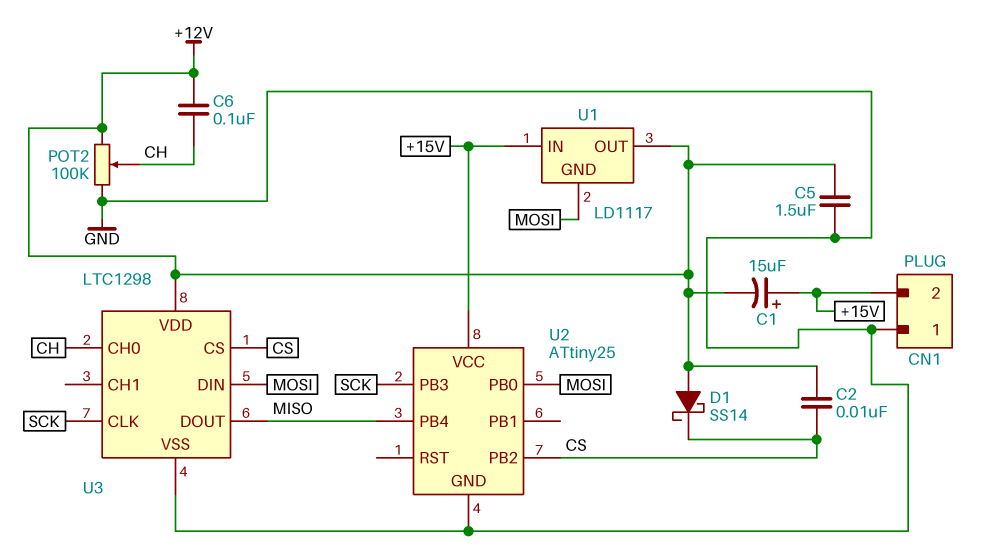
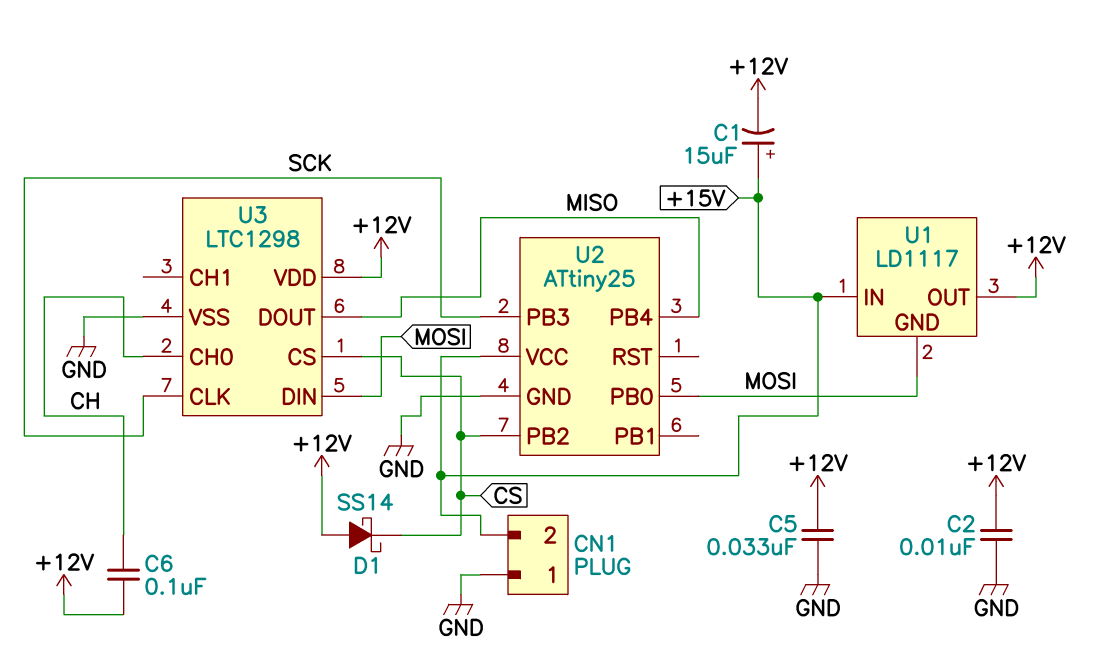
C2: 10nF (+12V, CS) -> 10nF (+12V, GND)
C5: 1.5uF (+12V, GND) -> 33nF (+12V, GND)
POT2: 100k (+12V, GND, wiper CH) -> none

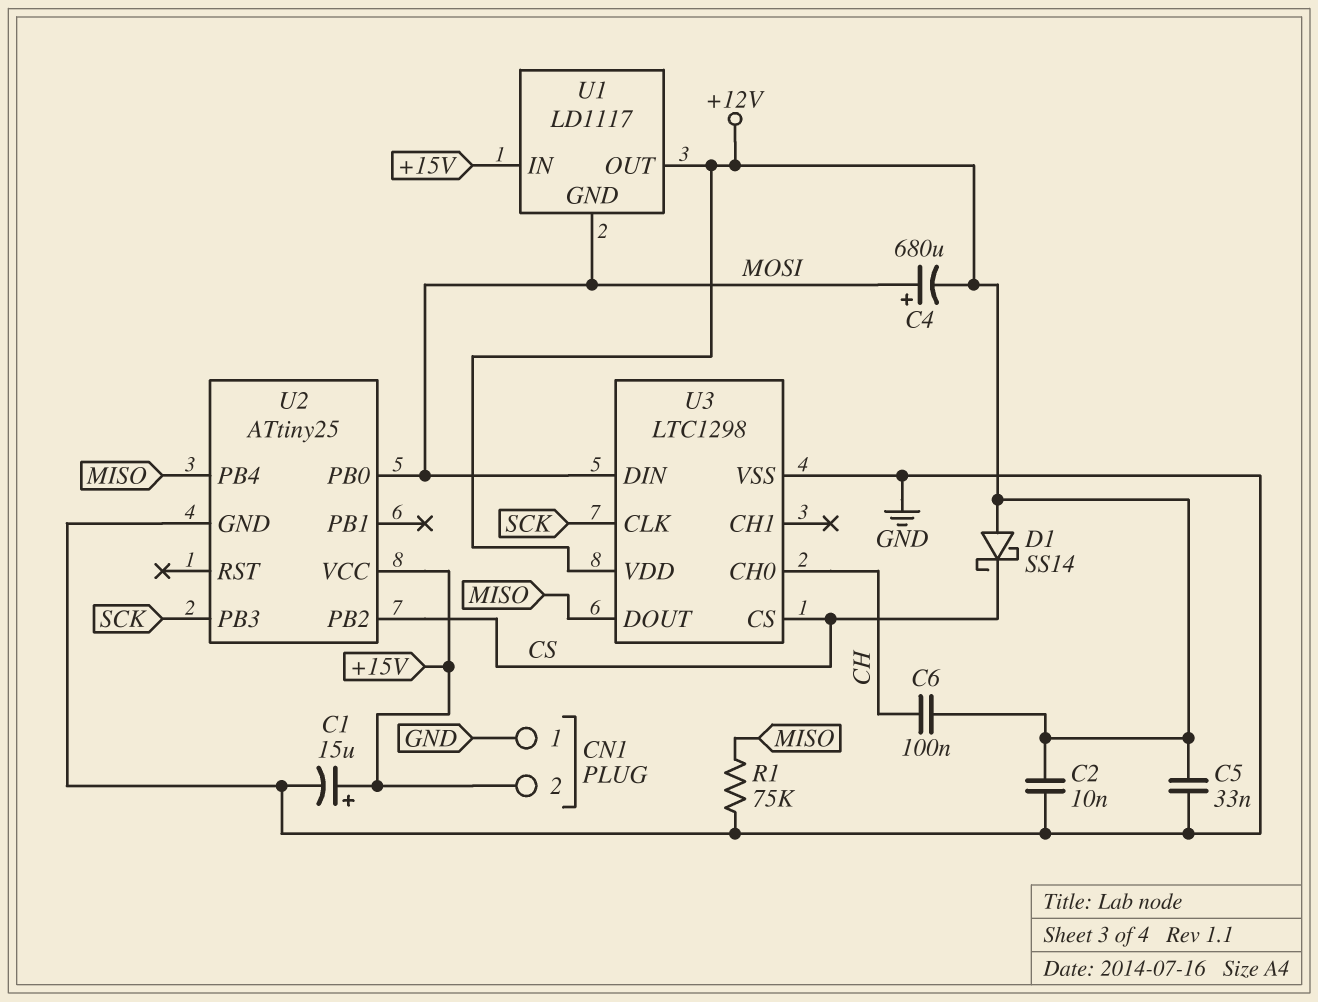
C1: 15uF (plus +15V, minus +12V) -> 15uF (plus +15V, minus GND)
C4: none -> 680uF (plus MOSI, minus +12V)
R1: none -> 75k (GND, MISO)

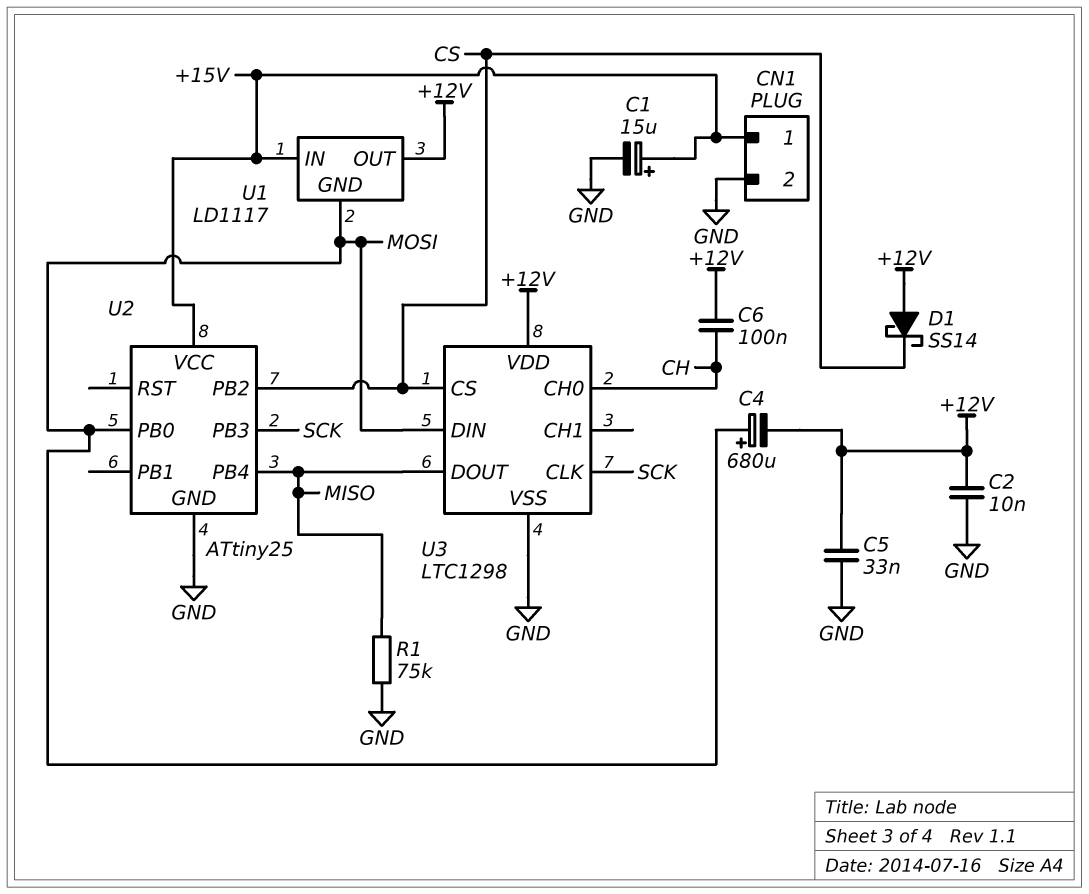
CN1 pin 1: GND -> +15V
CN1 pin 2: +15V -> GND

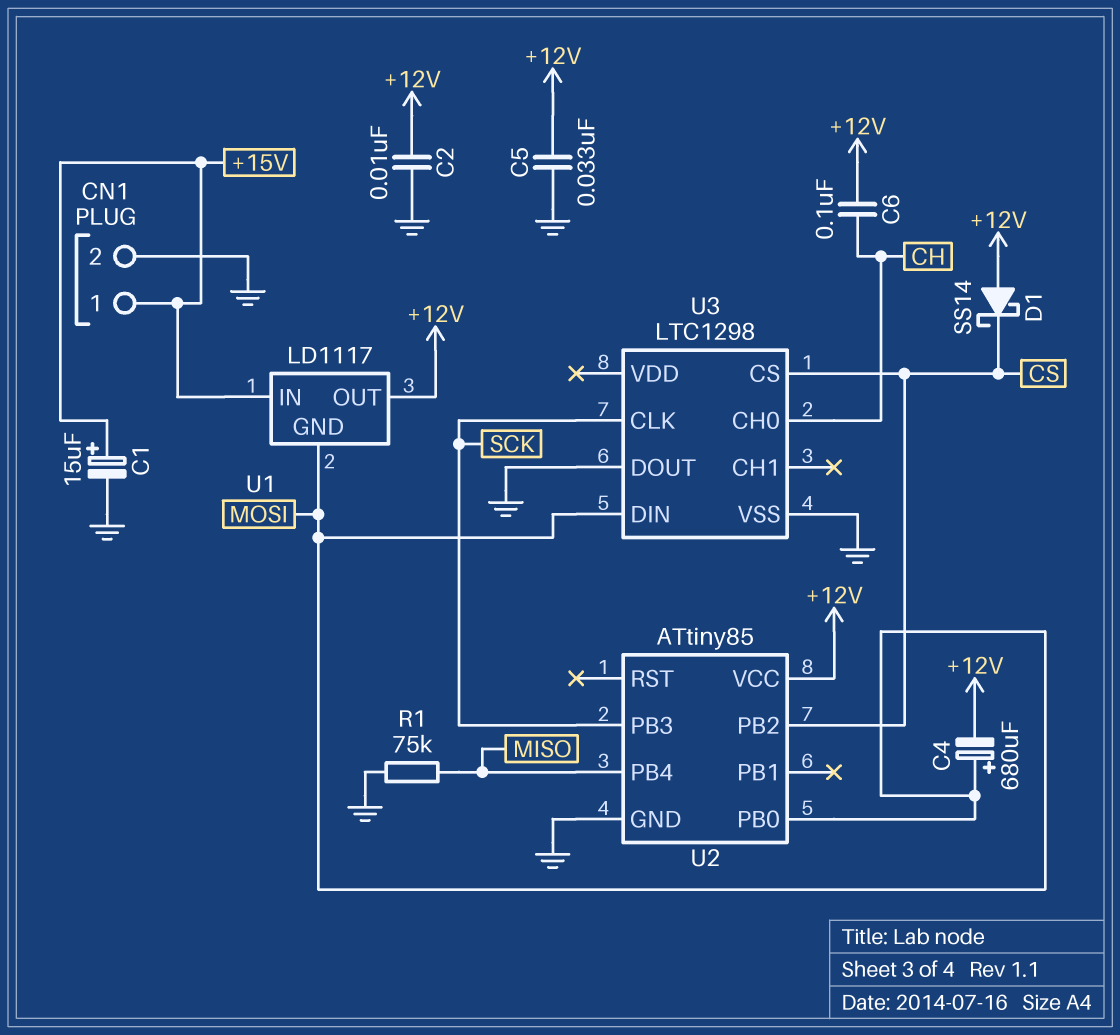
U2: ATtiny25 -> ATtiny85
U2 pin VCC: +15V -> +12V
U3 pin DOUT: MISO -> GND
U3 pin VDD: +12V -> none

